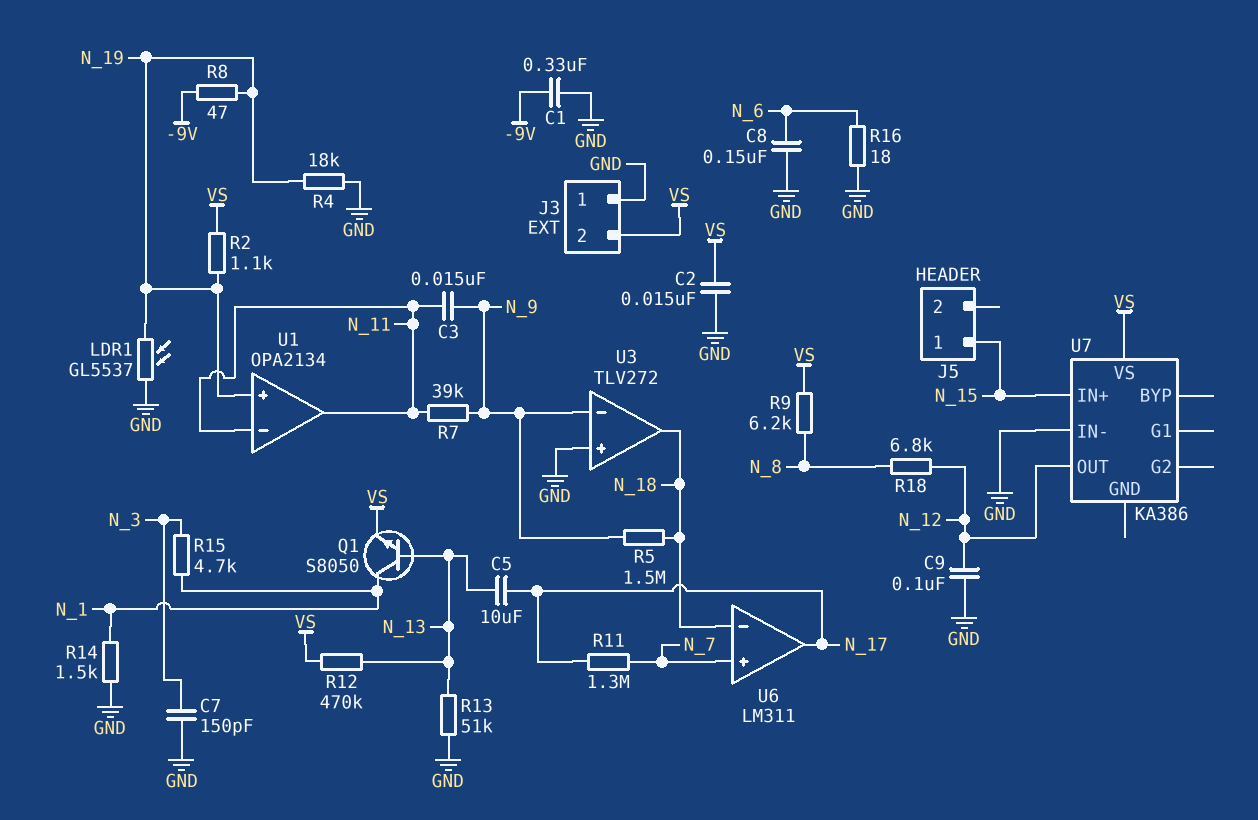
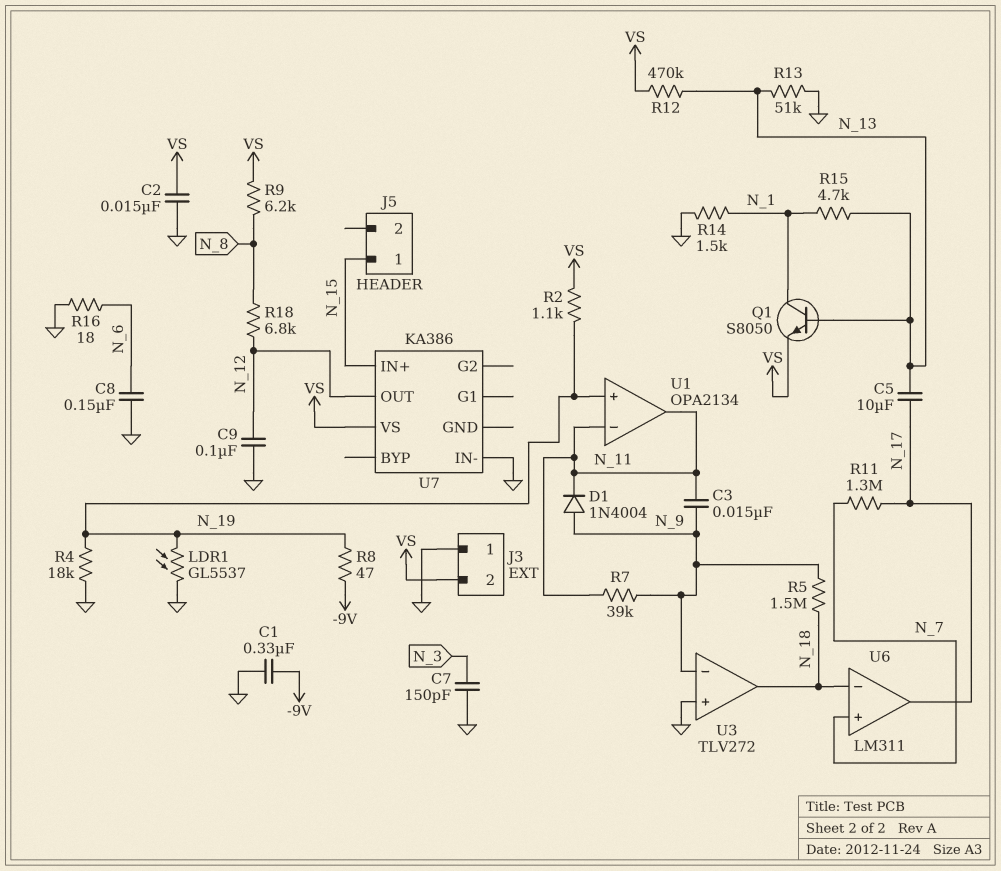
D1: none -> diode 1N4004 (A N_9, K N_11)
R15: 4.7k (N_1, N_3) -> 4.7k (N_1, N_13)

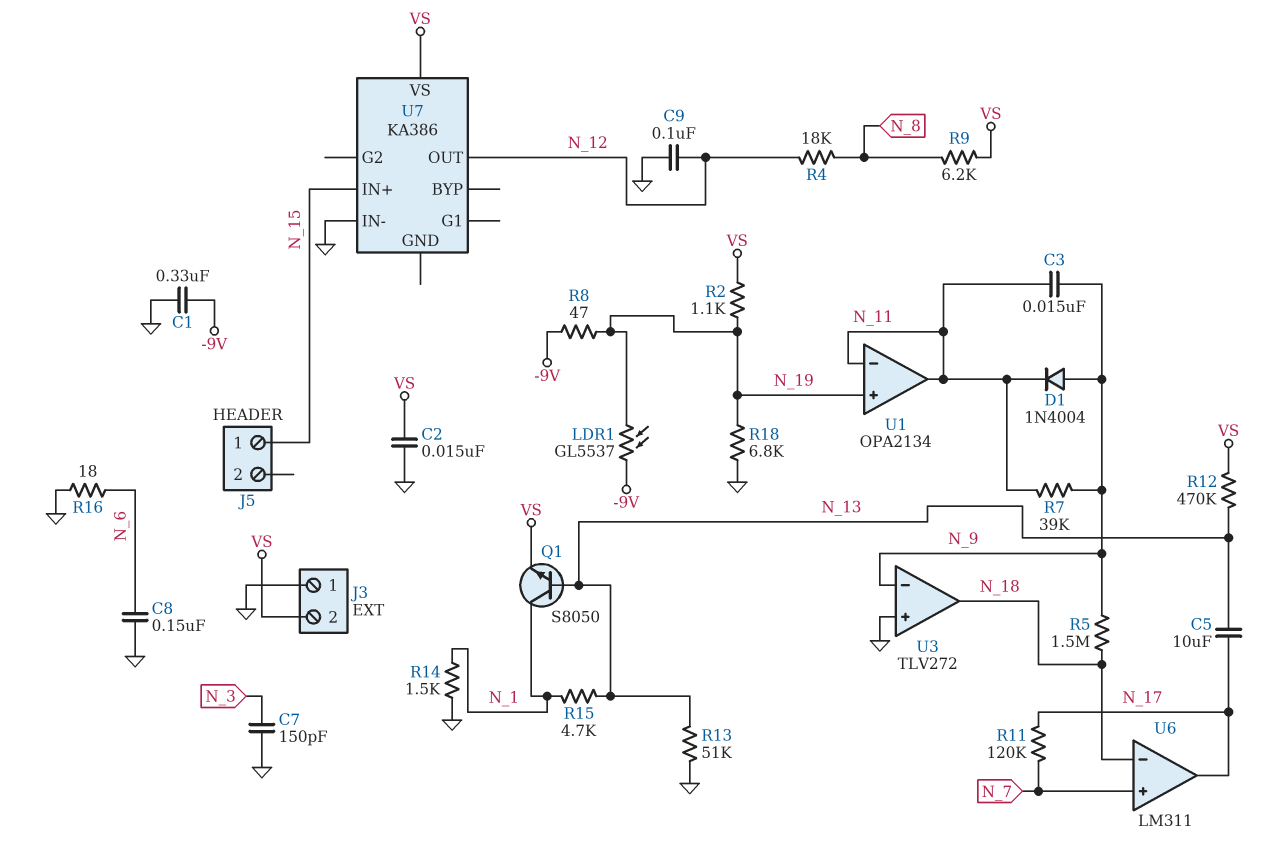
LDR1: GL5537 (GND, N_19) -> GL5537 (-9V, N_19)
R4: 18k (GND, N_19) -> 18k (N_8, N_12)
R11: 1.3M (N_7, N_17) -> 120k (N_7, N_17)
R18: 6.8k (N_8, N_12) -> 6.8k (GND, N_19)

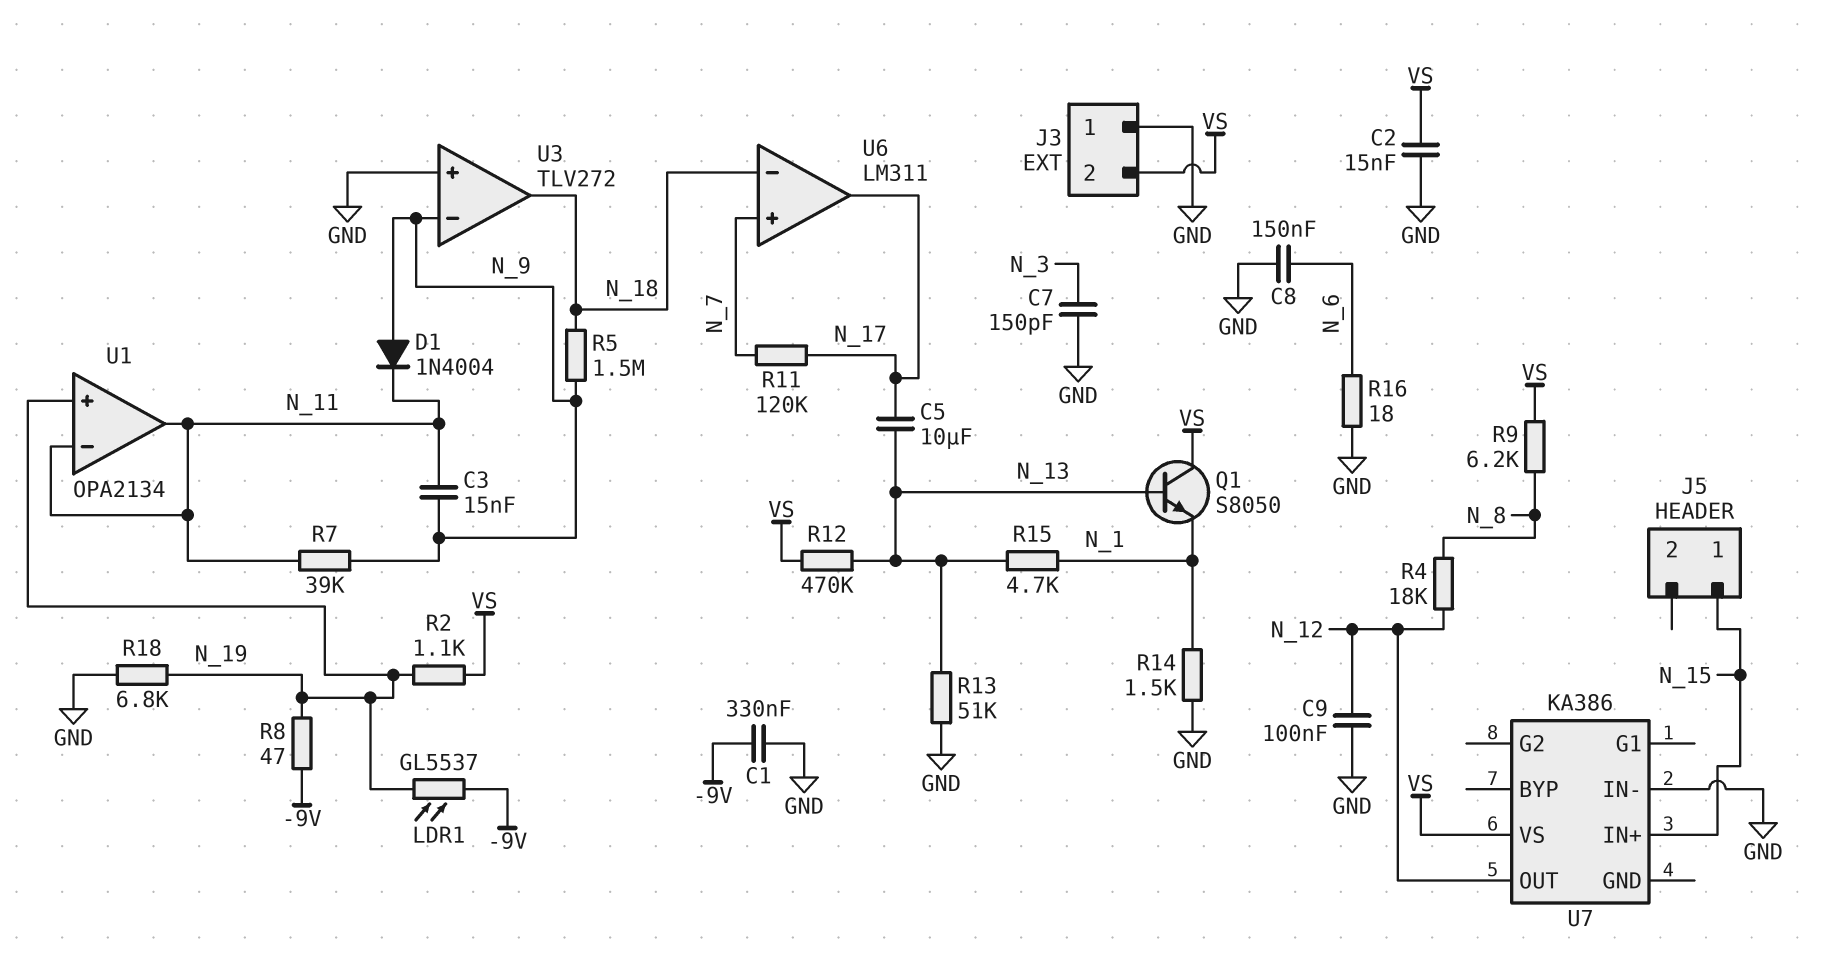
Q1: NPN S8050 (B N_13, C N_1, E VS) -> NPN S8050 (B N_13, C VS, E N_1)

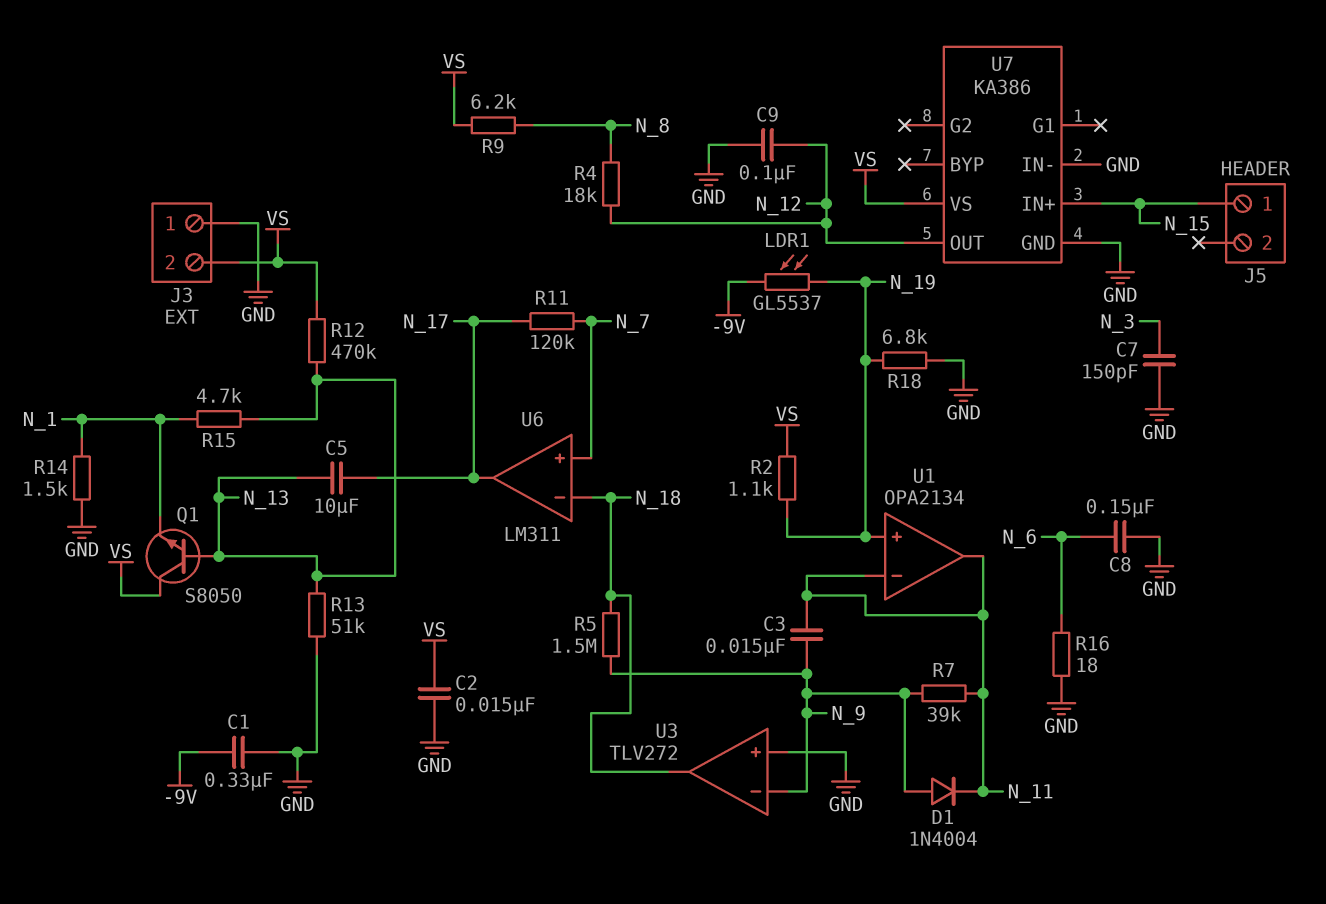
R8: 47 (-9V, N_19) -> none
U7 pin GND: none -> GND

